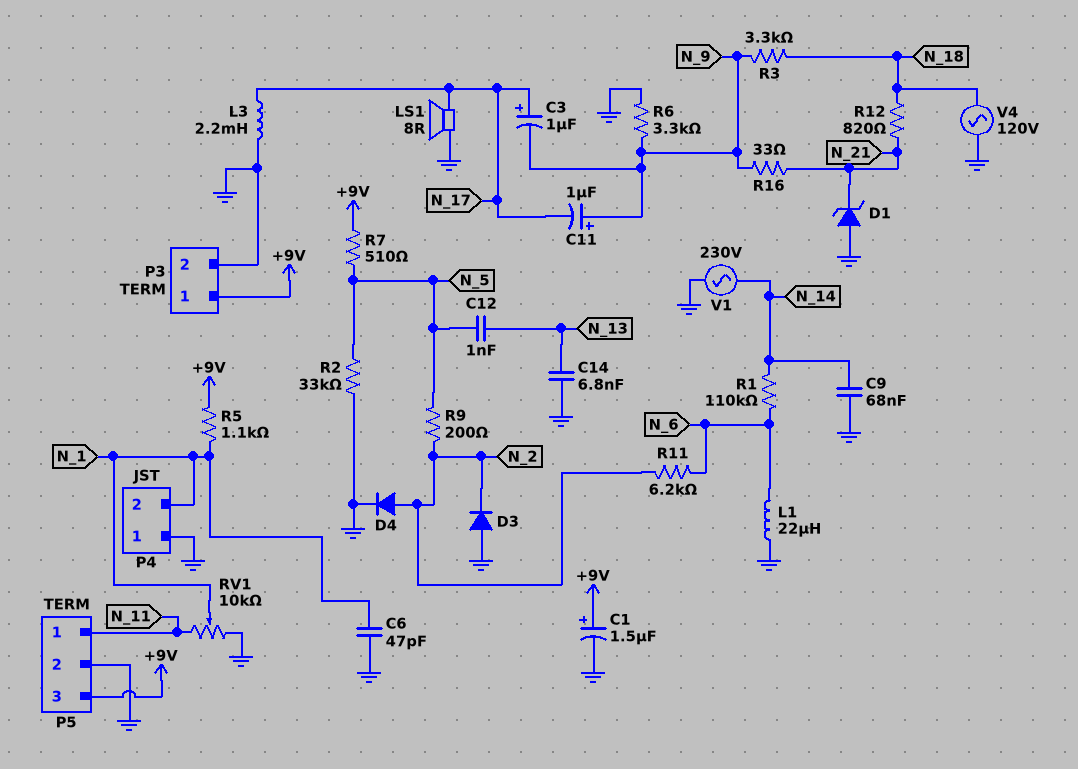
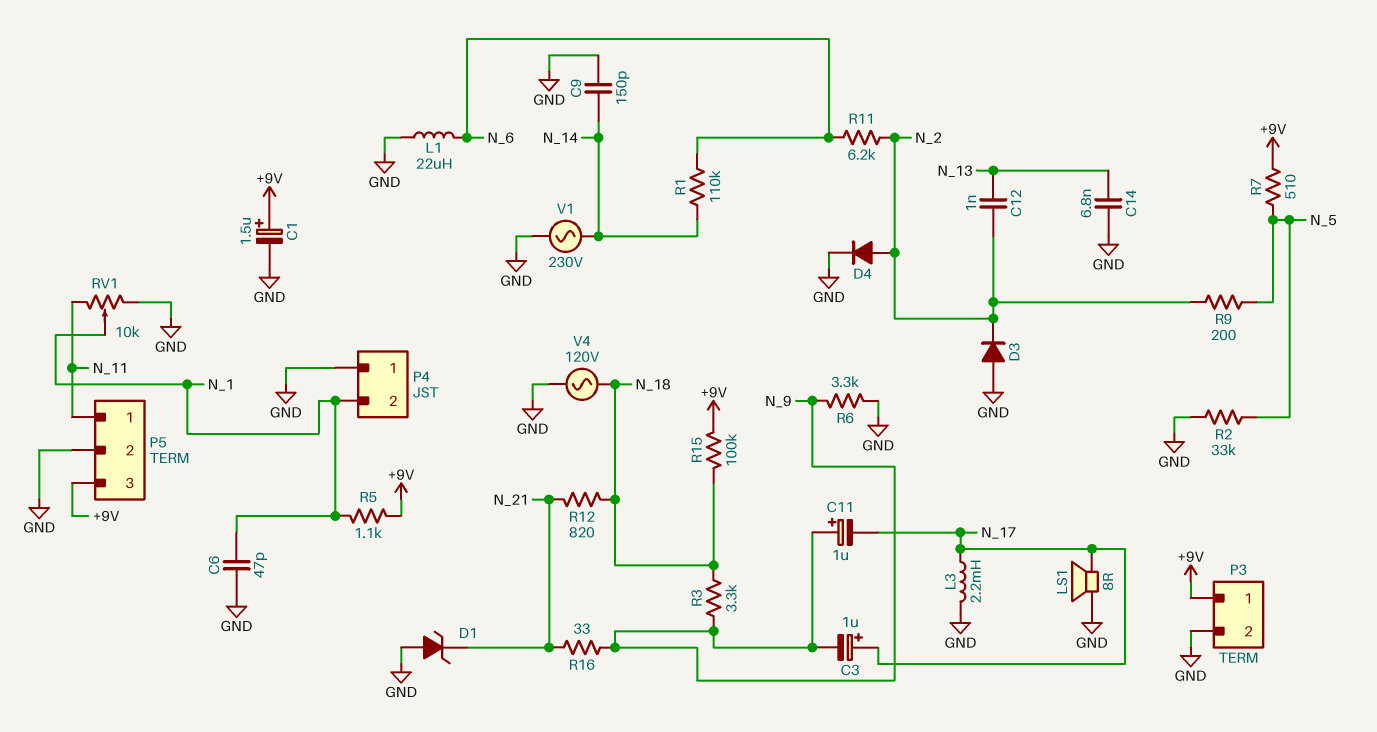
C9: 68nF (GND, N_14) -> 150pF (GND, N_14)
C12: 1nF (N_5, N_13) -> 1nF (N_2, N_13)
R15: none -> 100k (+9V, N_18)

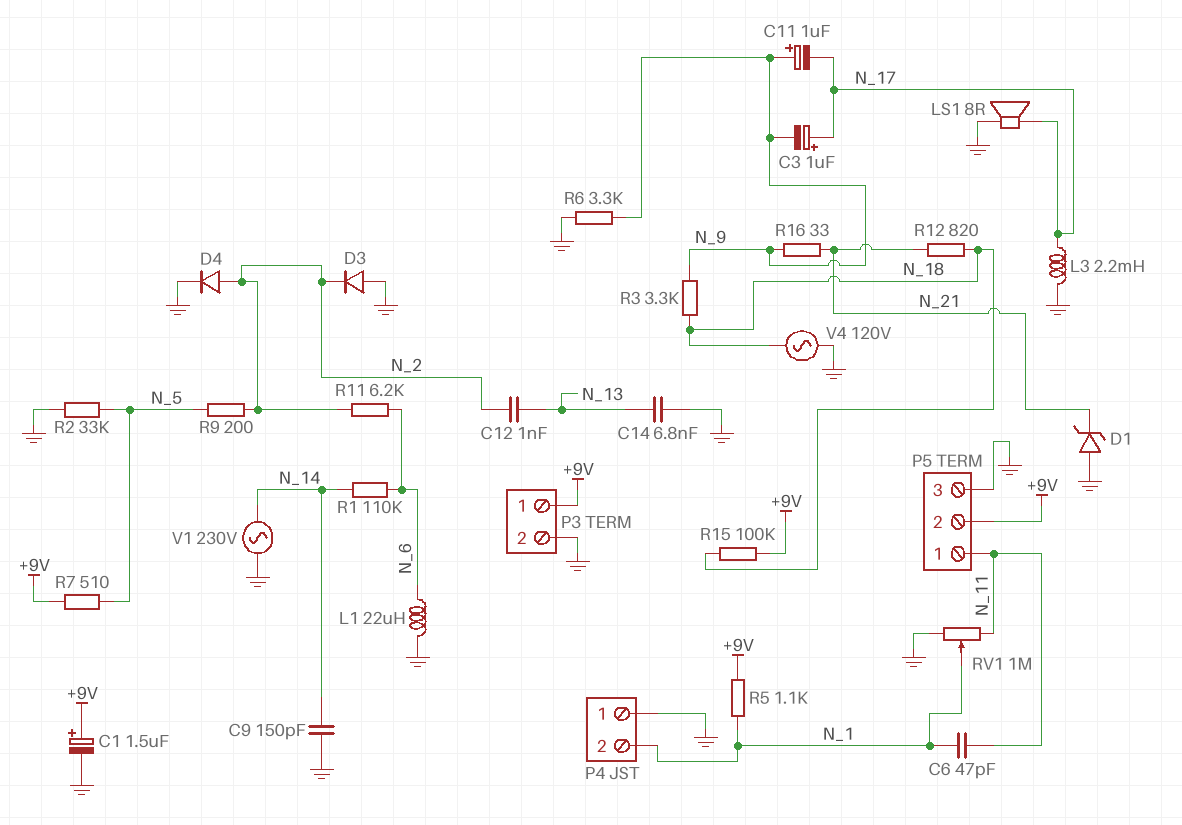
C6: 47pF (GND, N_1) -> 47pF (N_1, N_11)
P5 pin 2: GND -> +9V
P5 pin 3: +9V -> GND
RV1: 10k (GND, N_11, wiper N_1) -> 1M (GND, N_11, wiper N_1)

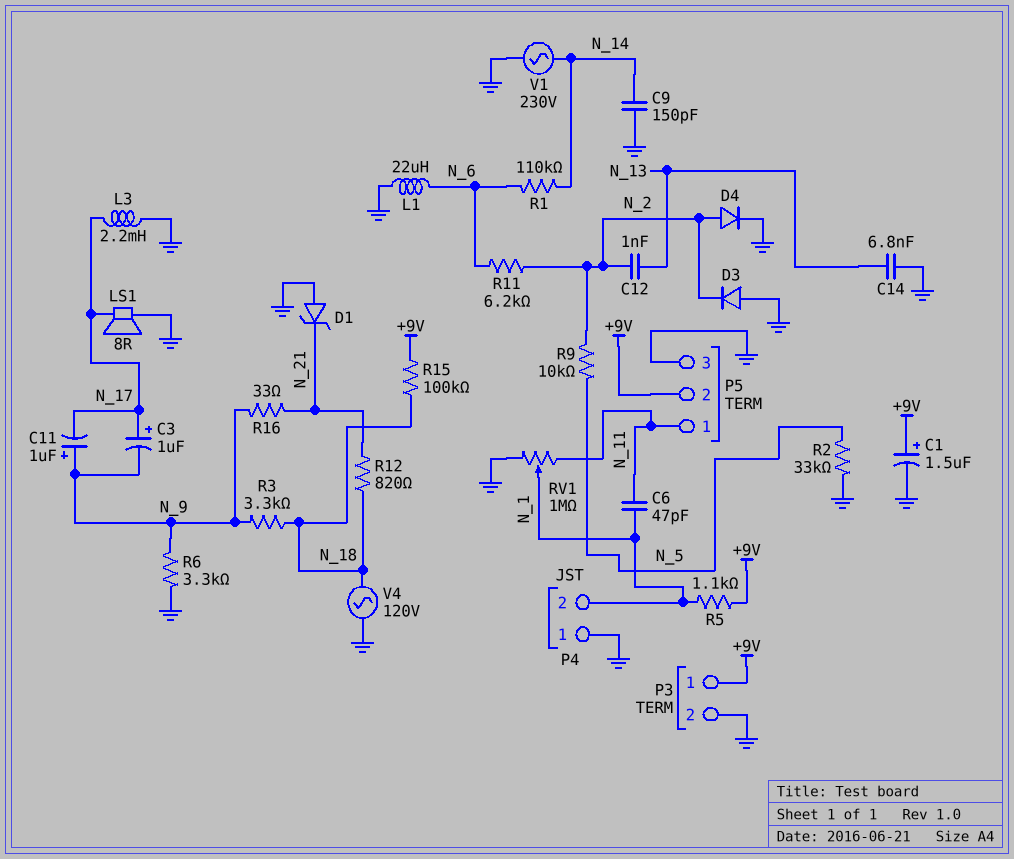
R7: 510 (+9V, N_5) -> none
R9: 200 (N_2, N_5) -> 10k (N_2, N_5)

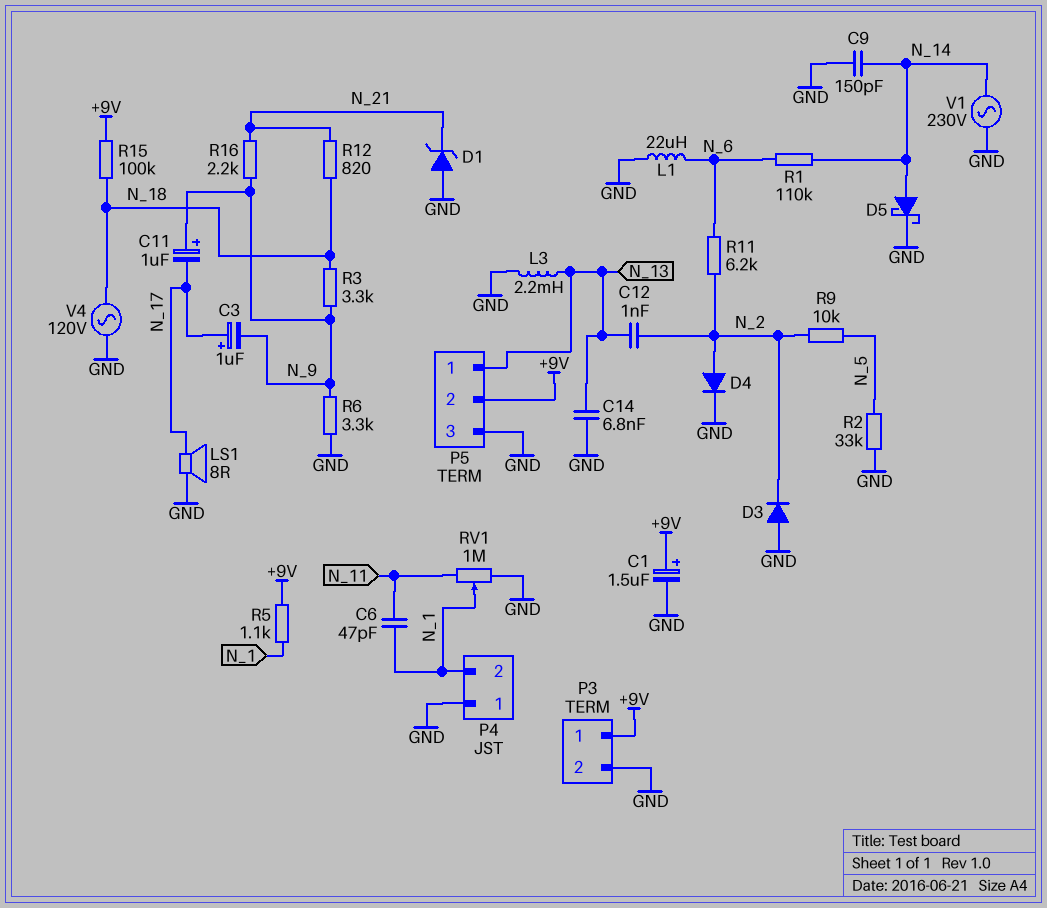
D5: none -> schottky (A N_14, K GND)
L3: 2.2mH (GND, N_17) -> 2.2mH (GND, N_13)
P5 pin 1: N_11 -> N_13
R16: 33 (N_9, N_21) -> 2.2k (N_9, N_21)

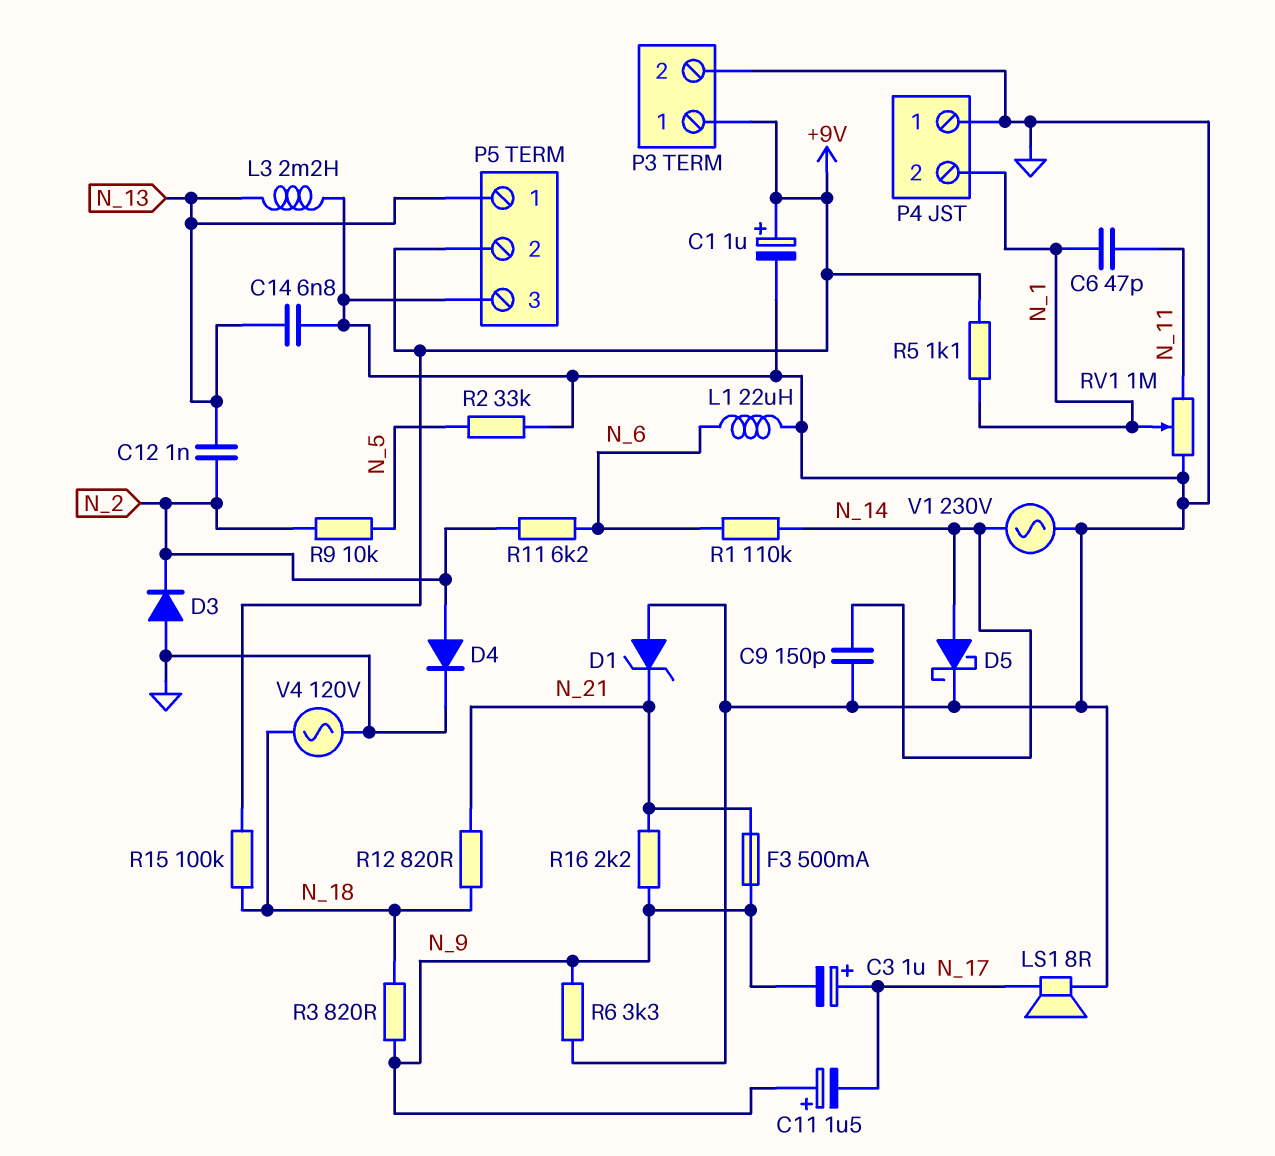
C1: 1.5uF (plus +9V, minus GND) -> 1uF (plus +9V, minus GND)
C11: 1uF (plus N_9, minus N_17) -> 1.5uF (plus N_9, minus N_17)
F3: none -> 500mA (N_9, N_21)
R3: 3.3k (N_9, N_18) -> 820 (N_9, N_18)

